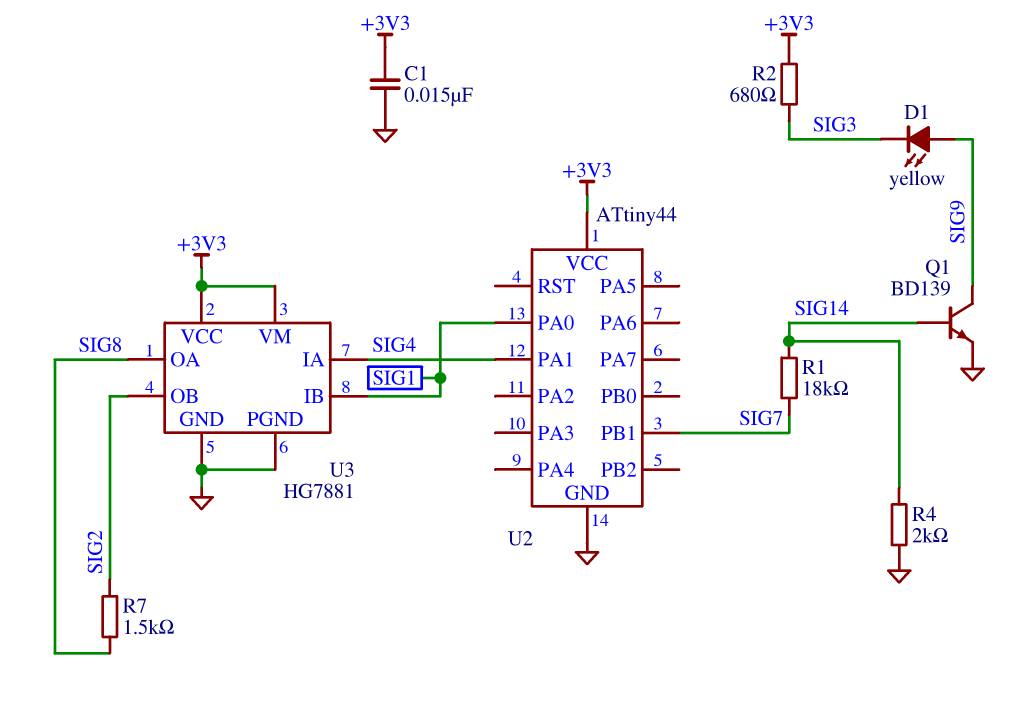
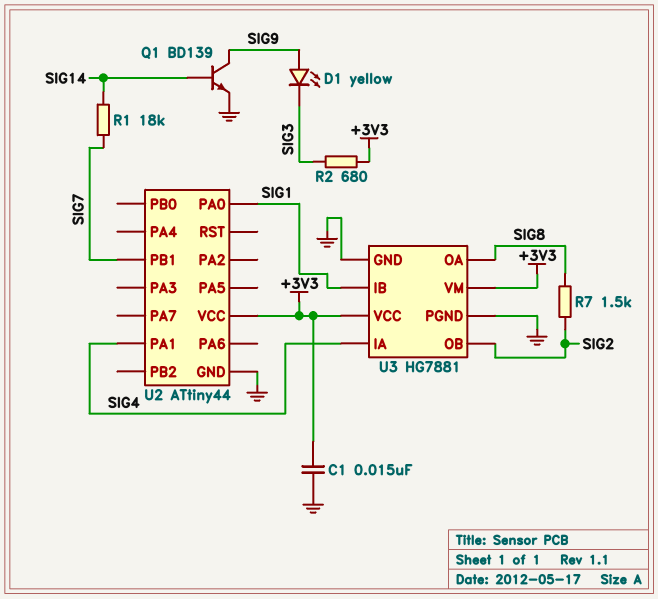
R4: 2k (GND, SIG14) -> none

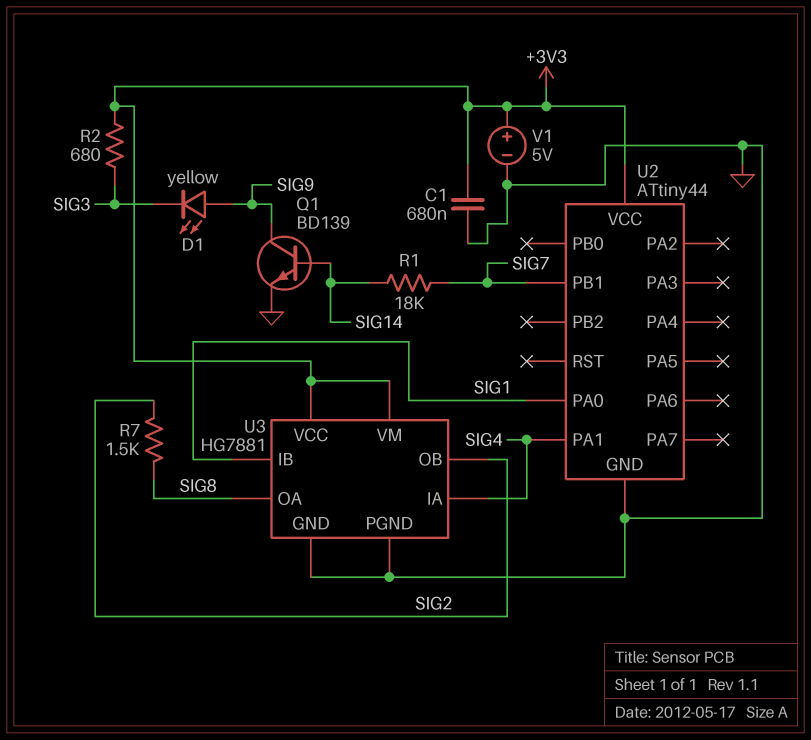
C1: 15nF (+3V3, GND) -> 680nF (+3V3, GND)
V1: none -> 5V (plus +3V3, minus GND)

